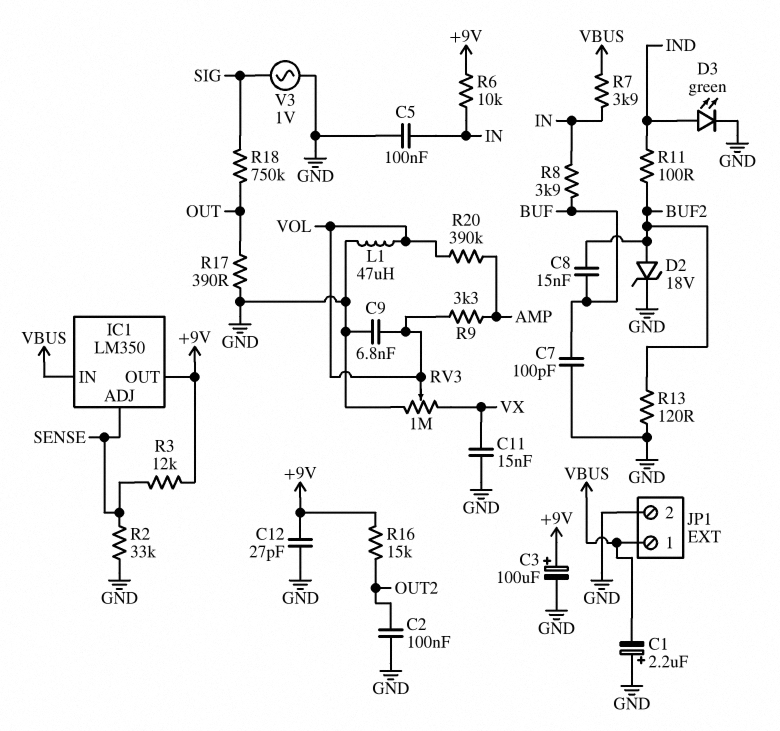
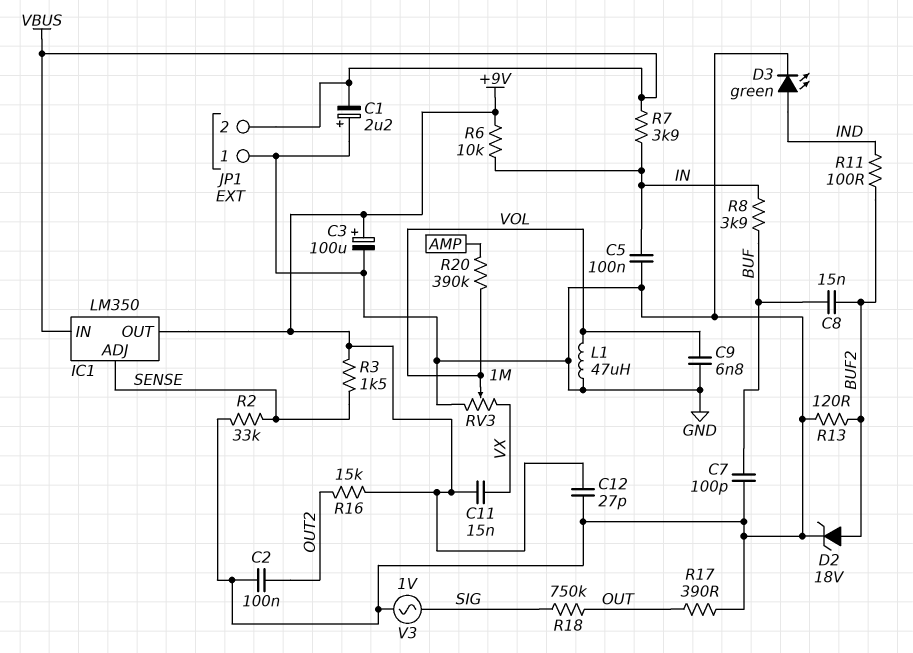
C11: 15nF (GND, VX) -> 15nF (+9V, VX)
JP1 pin 1: VBUS -> GND
JP1 pin 2: GND -> VBUS
R3: 12k (+9V, SENSE) -> 1.5k (+9V, SENSE)
R9: 3.3k (AMP, VOL) -> none

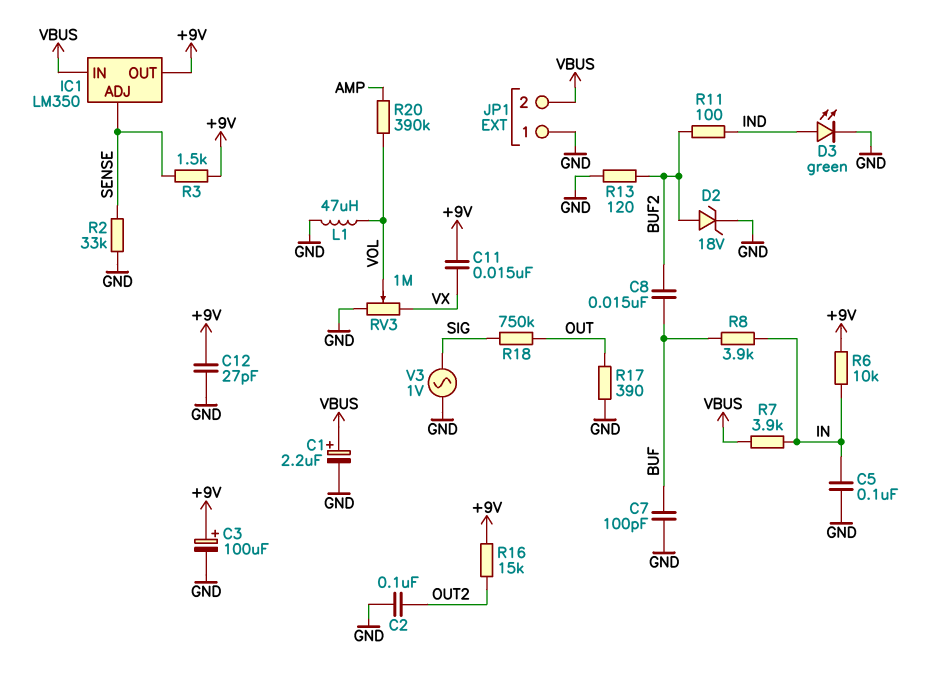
C1: 2.2uF (plus GND, minus VBUS) -> 2.2uF (plus VBUS, minus GND)
C9: 6.8nF (GND, VOL) -> none

